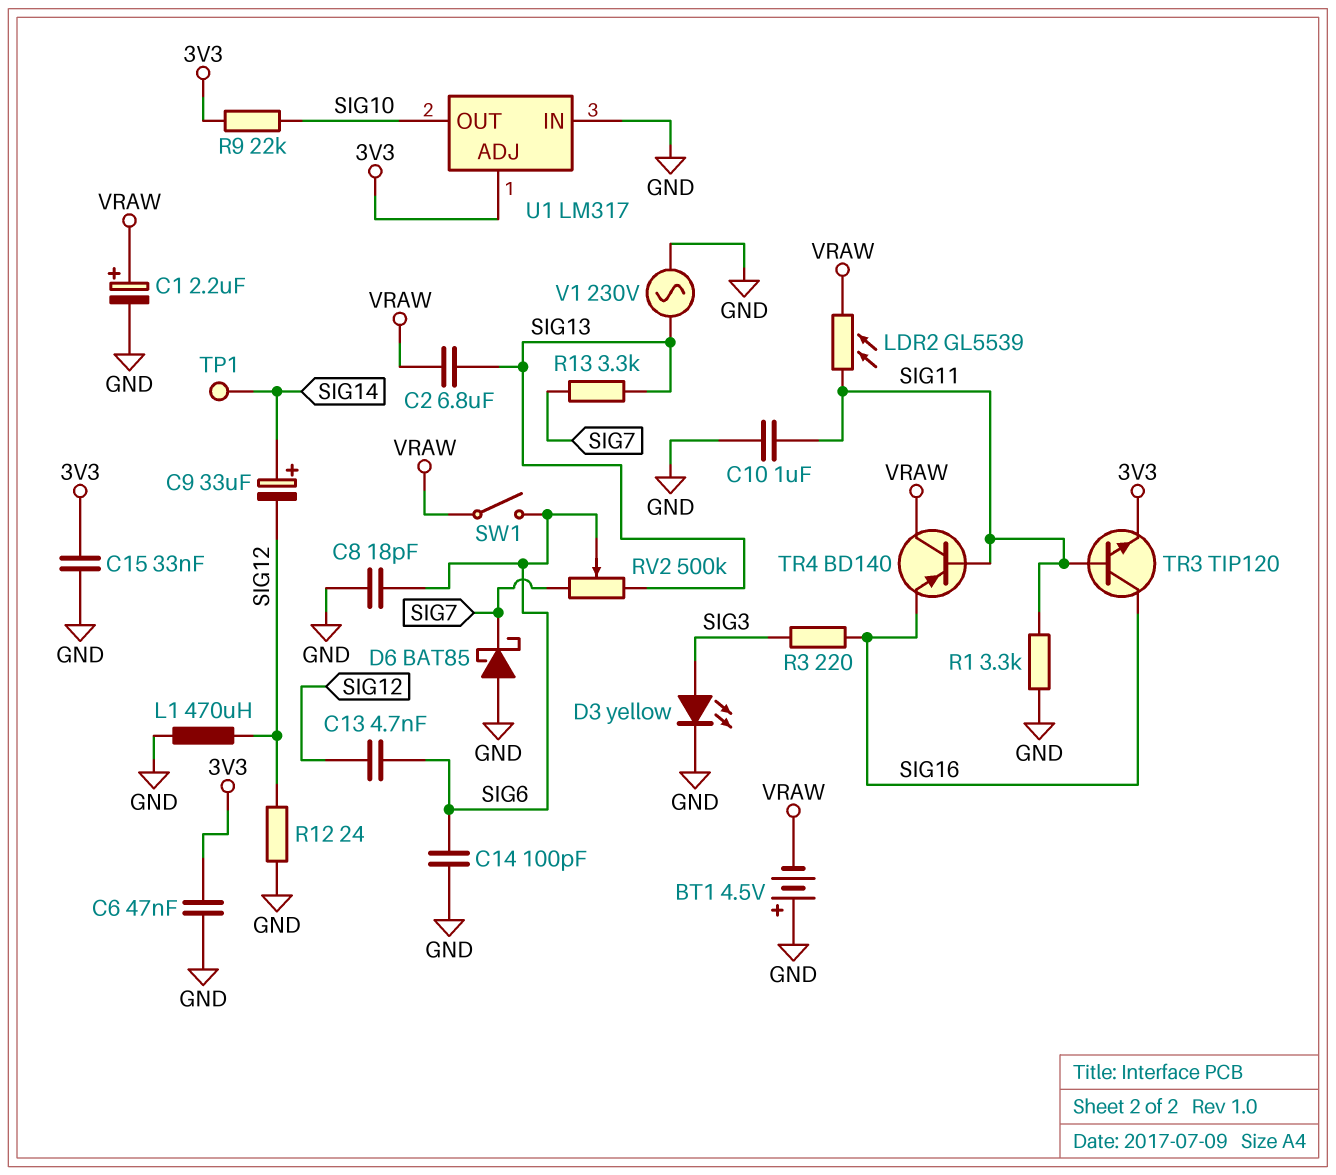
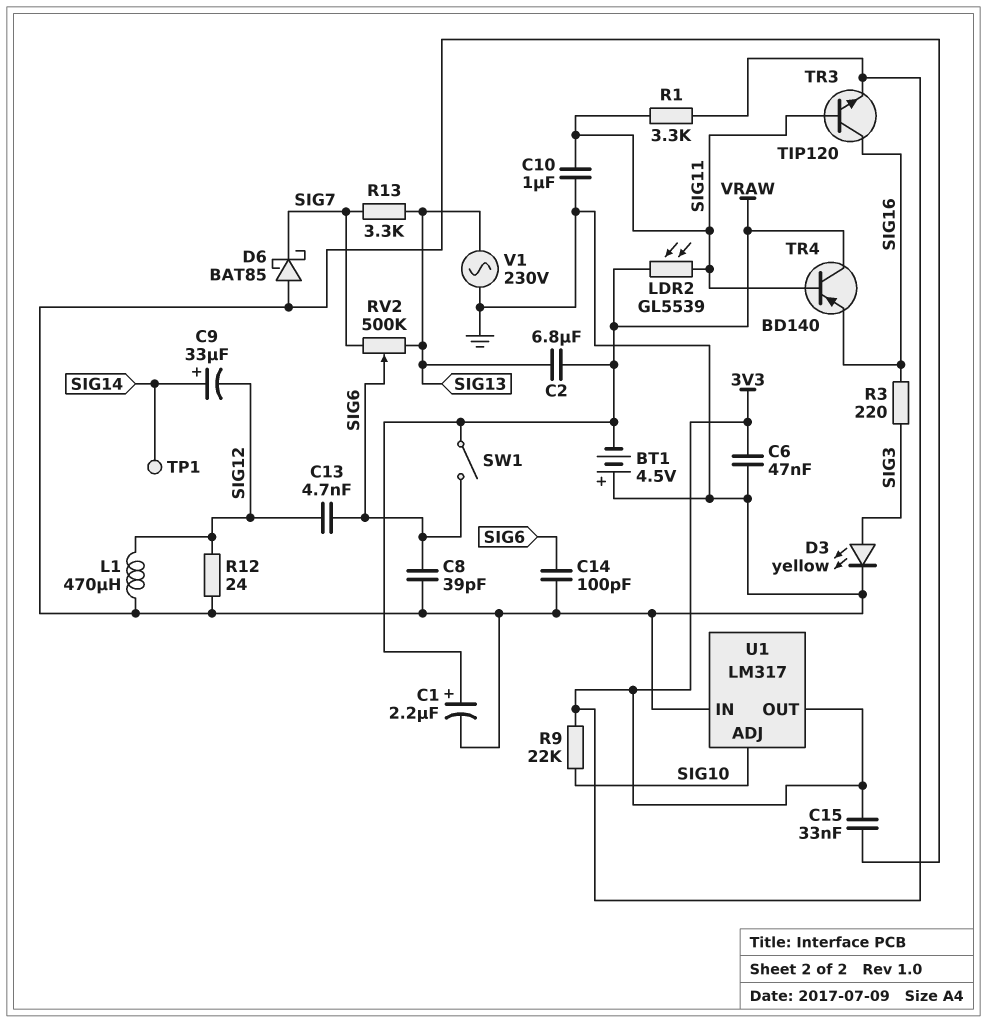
C8: 18pF (GND, SIG6) -> 39pF (GND, SIG6)
R1: 3.3k (GND, SIG11) -> 3.3k (3V3, SIG11)
U1 pin ADJ: 3V3 -> SIG10
U1 pin OUT: SIG10 -> 3V3

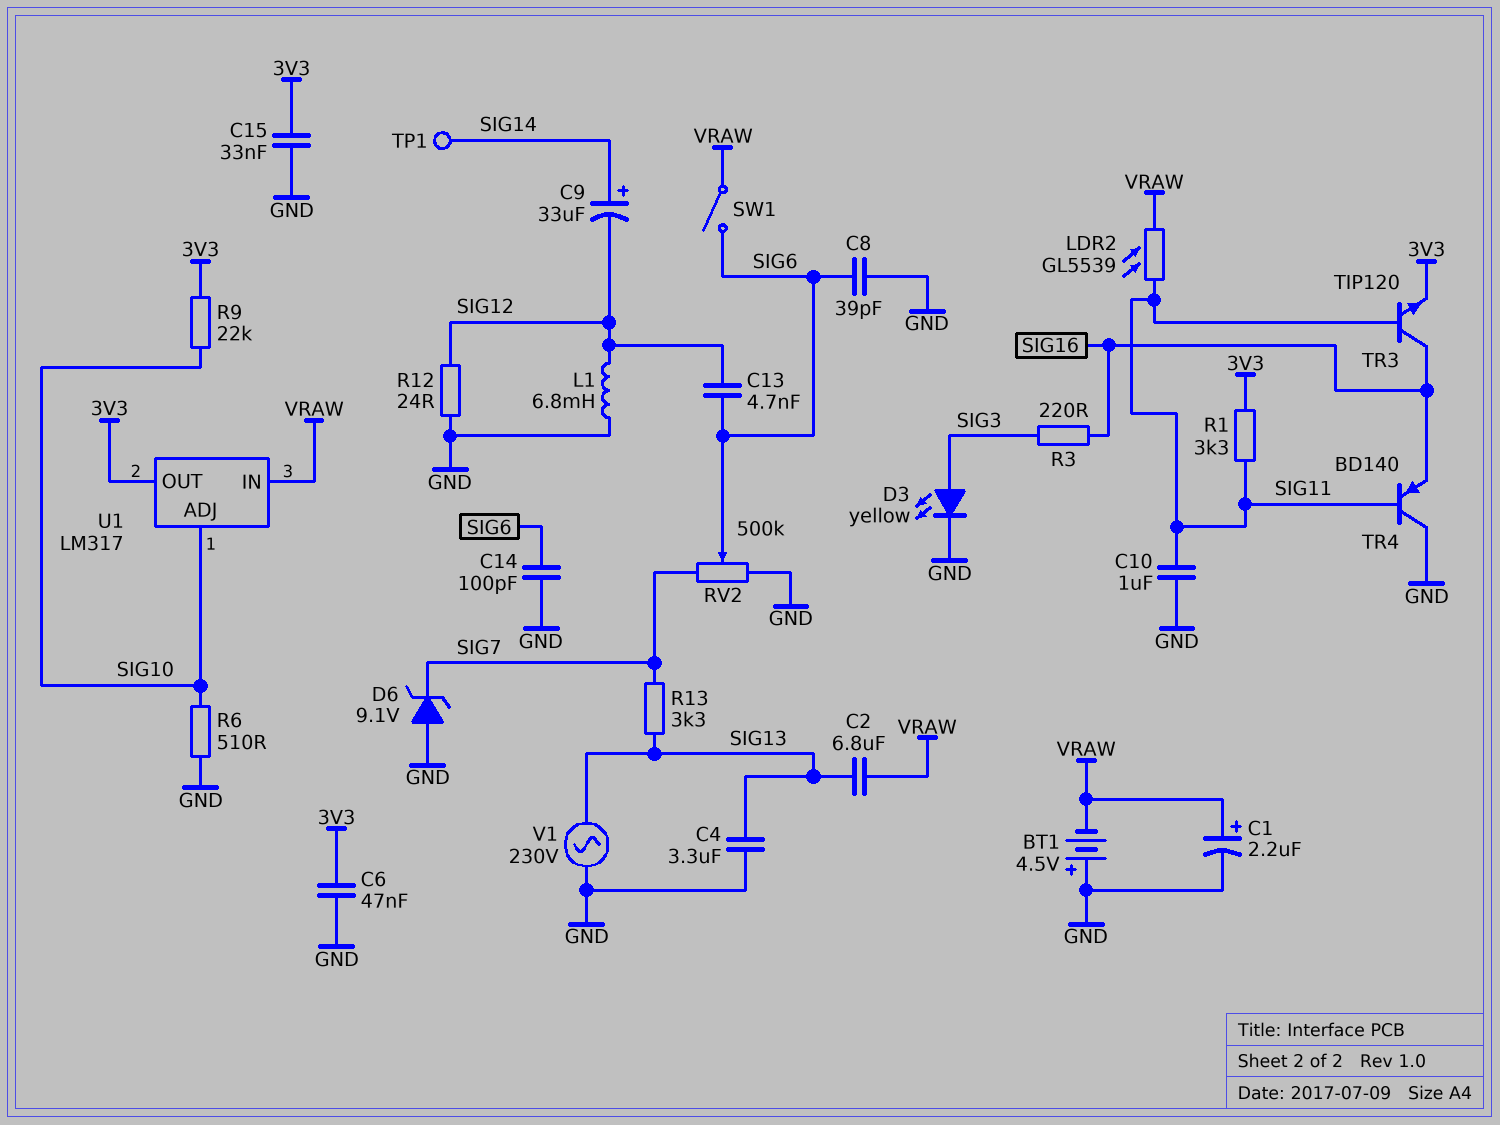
C4: none -> 3.3uF (GND, SIG13)
D6: schottky BAT85 (A GND, K SIG7) -> zener 9.1V (A GND, K SIG7)
L1: 470uH (GND, SIG12) -> 6.8mH (GND, SIG12)
R6: none -> 510 (GND, SIG10)
RV2: 500k (SIG7, SIG13, wiper SIG6) -> 500k (GND, SIG7, wiper SIG6)
TR4: PNP BD140 (B SIG11, C VRAW, E SIG16) -> PNP BD140 (B SIG11, C GND, E SIG16)
U1 pin IN: GND -> VRAW

